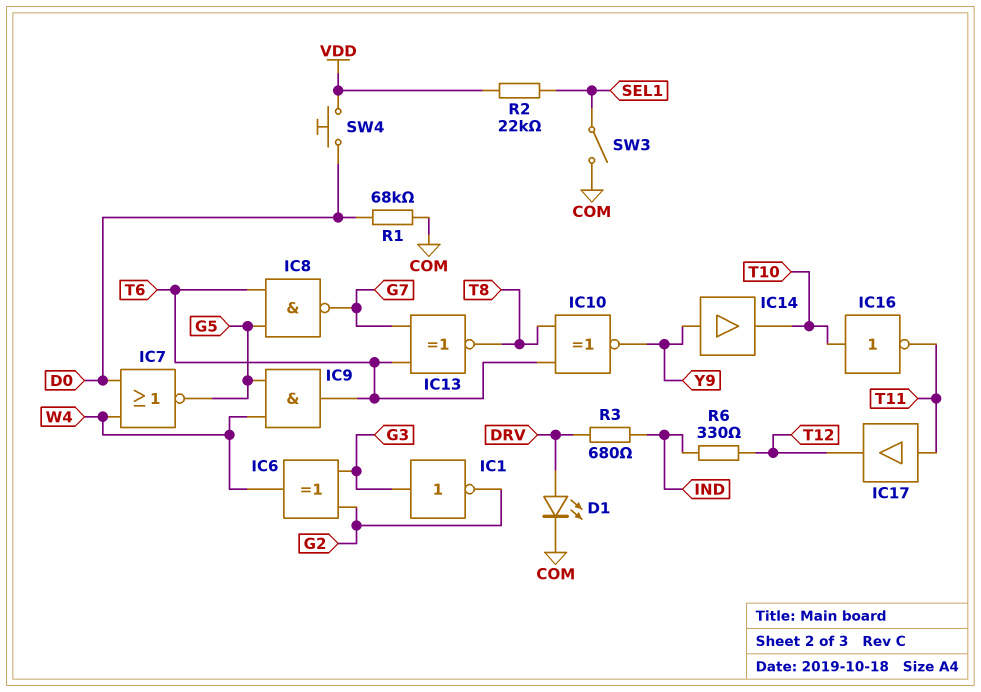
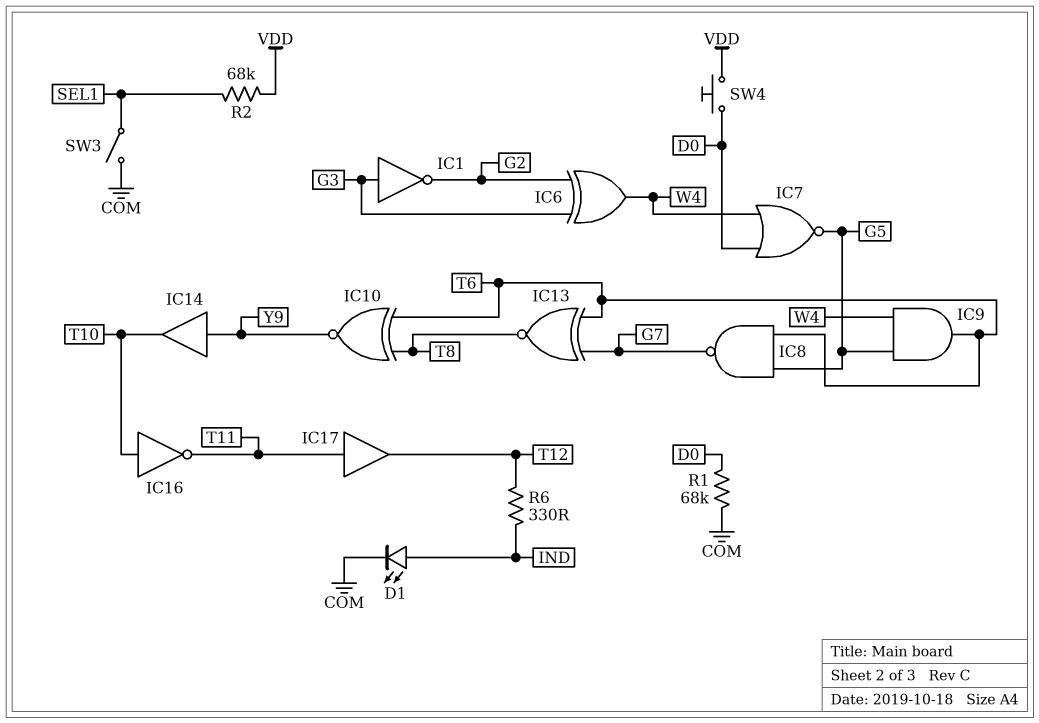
D1: LED (A DRV, K COM) -> LED (A IND, K COM)
R2: 22k (SEL1, VDD) -> 68k (SEL1, VDD)
R3: 680 (DRV, IND) -> none

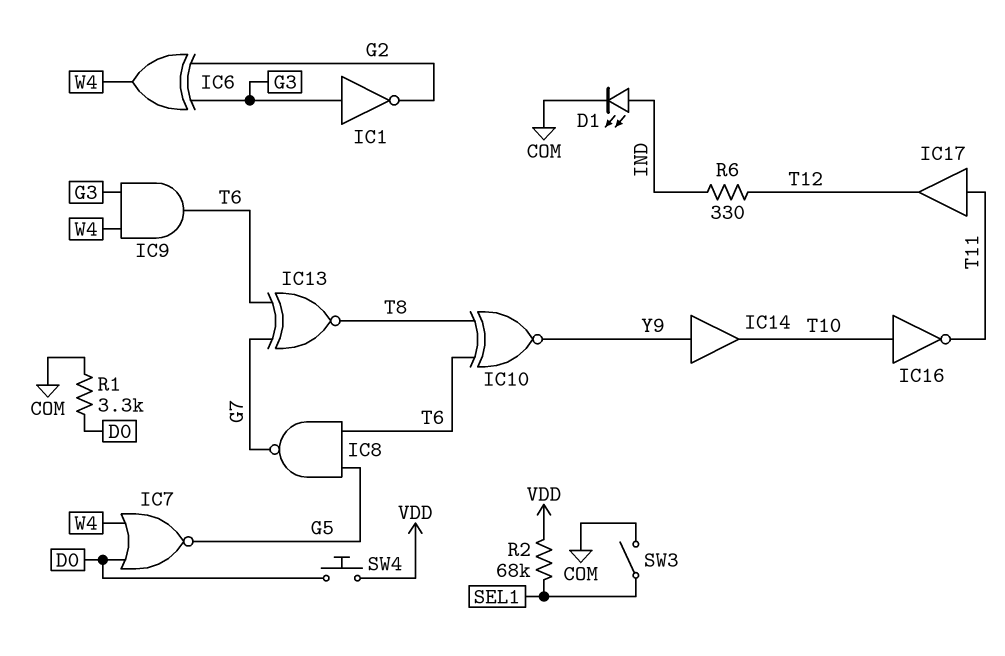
IC9: AND (in G5, in W4, out T6) -> AND (in G3, in W4, out T6)
R1: 68k (COM, D0) -> 3.3k (COM, D0)

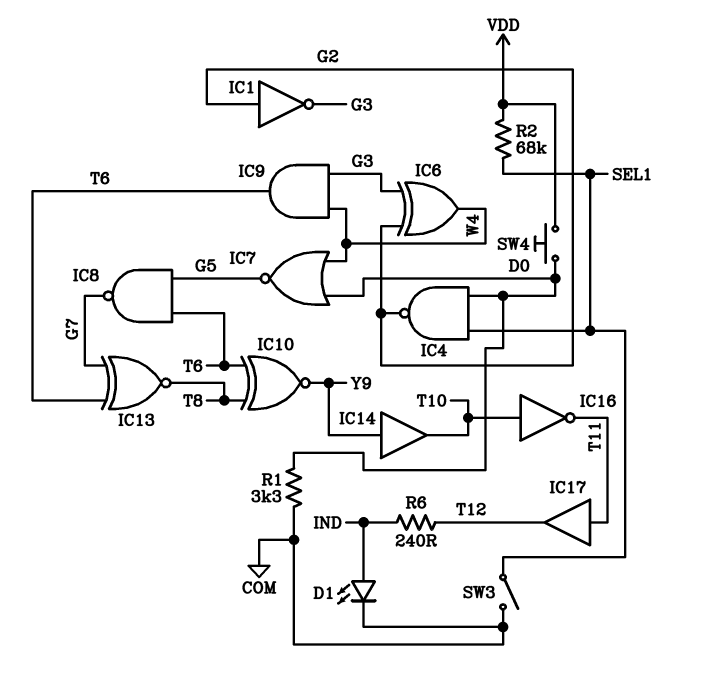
IC1: NOT (in G3, out G2) -> NOT (in G2, out G3)
IC4: none -> NAND (in D0, in SEL1, out G2)
R6: 330 (IND, T12) -> 240 (IND, T12)

